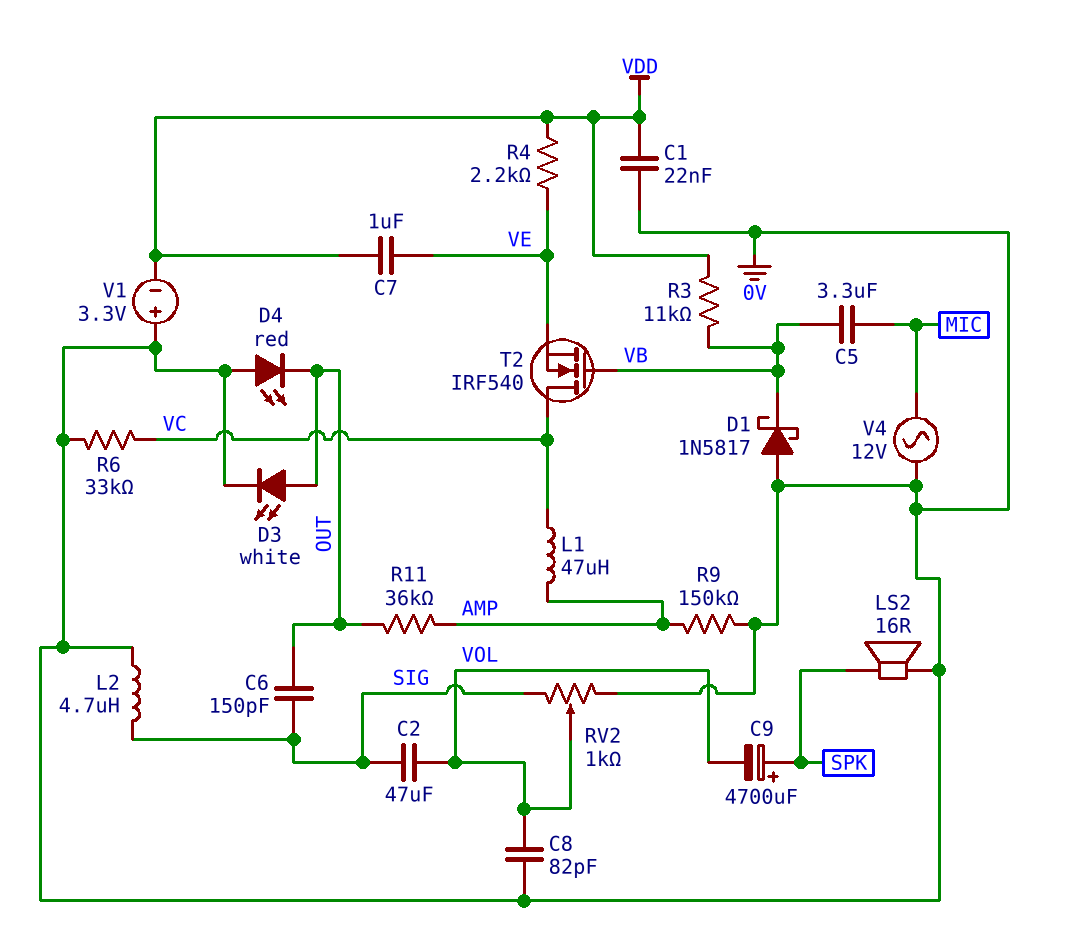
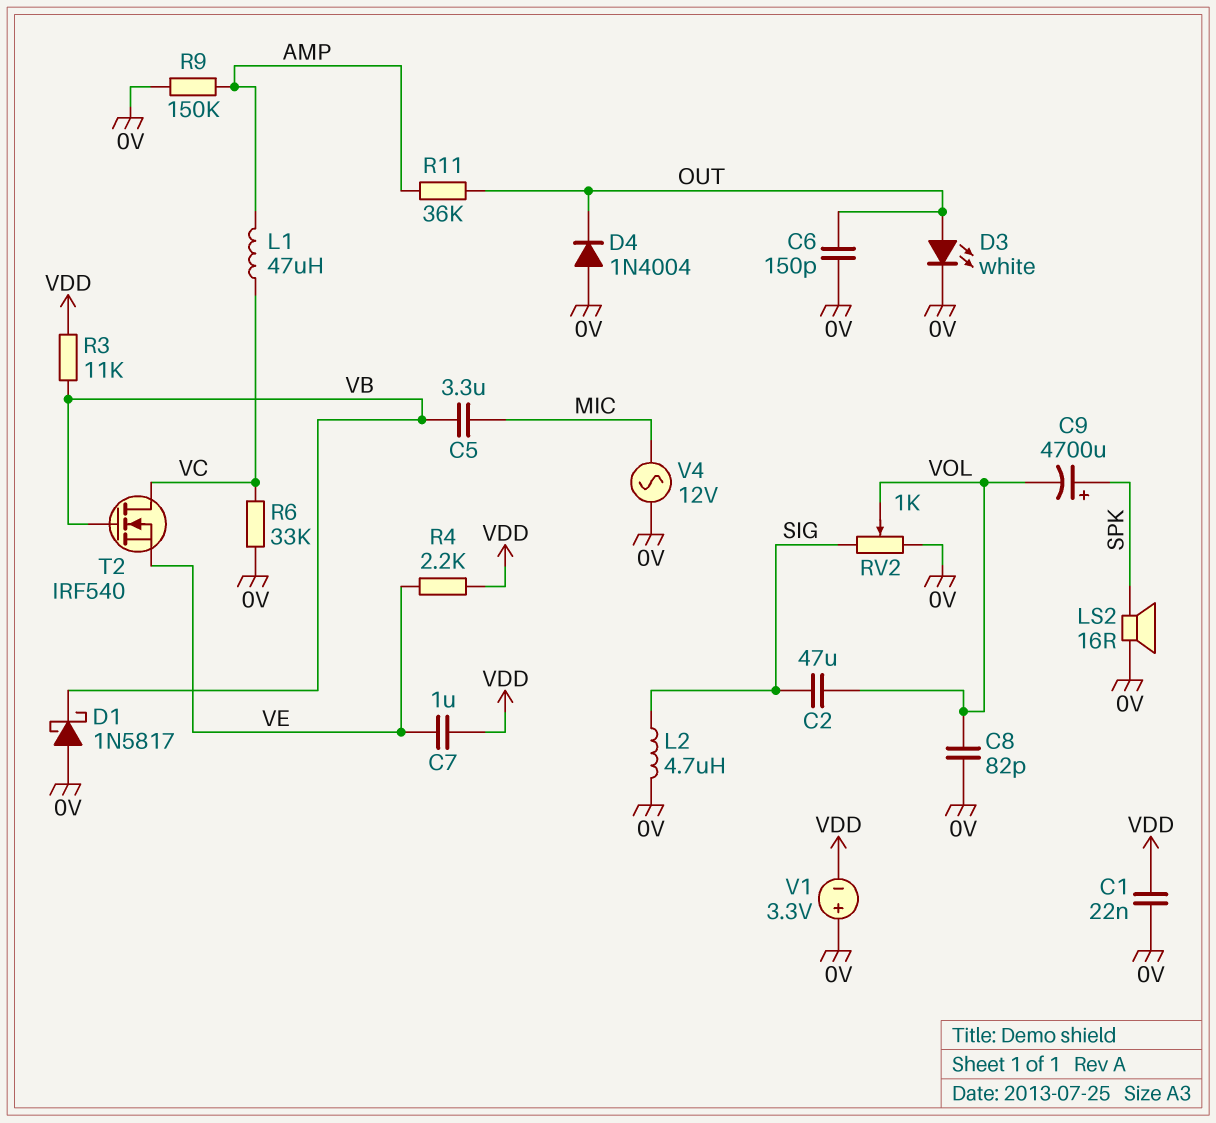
C6: 150pF (OUT, SIG) -> 150pF (0V, OUT)
D4: LED red (A 0V, K OUT) -> diode 1N4004 (A 0V, K OUT)

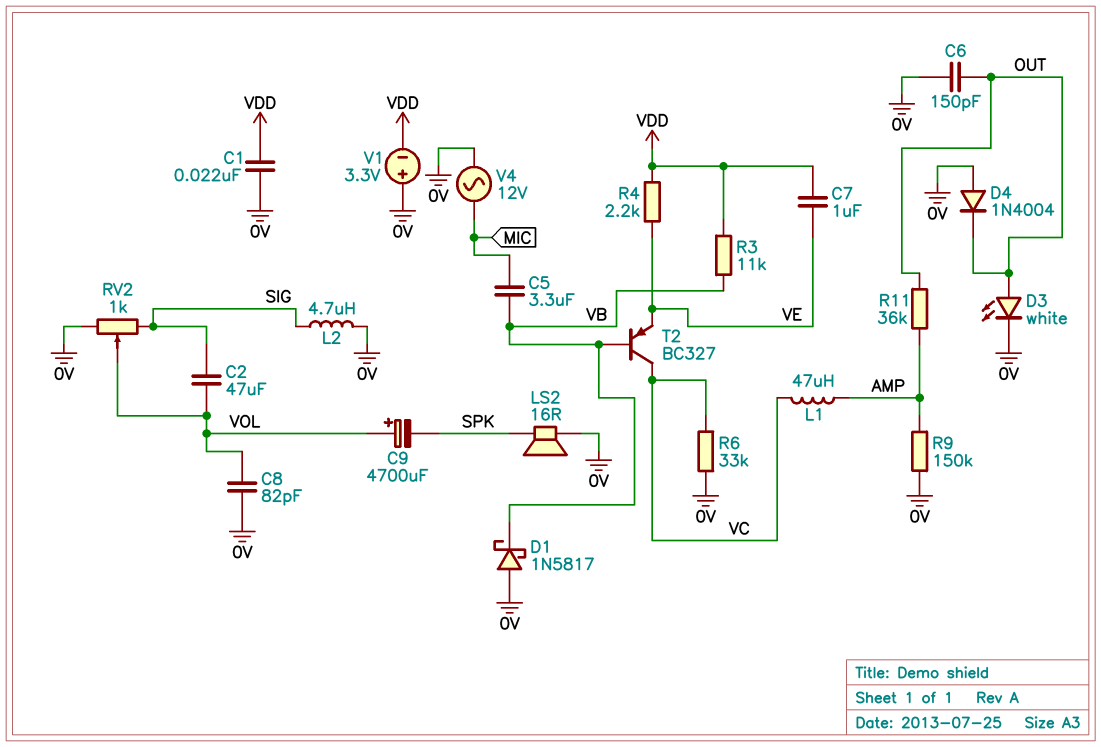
C9: 4700uF (plus SPK, minus VOL) -> 4700uF (plus VOL, minus SPK)
T2: NMOS IRF540 (G VB, D VC, S VE) -> PNP BC327 (B VB, C VC, E VE)

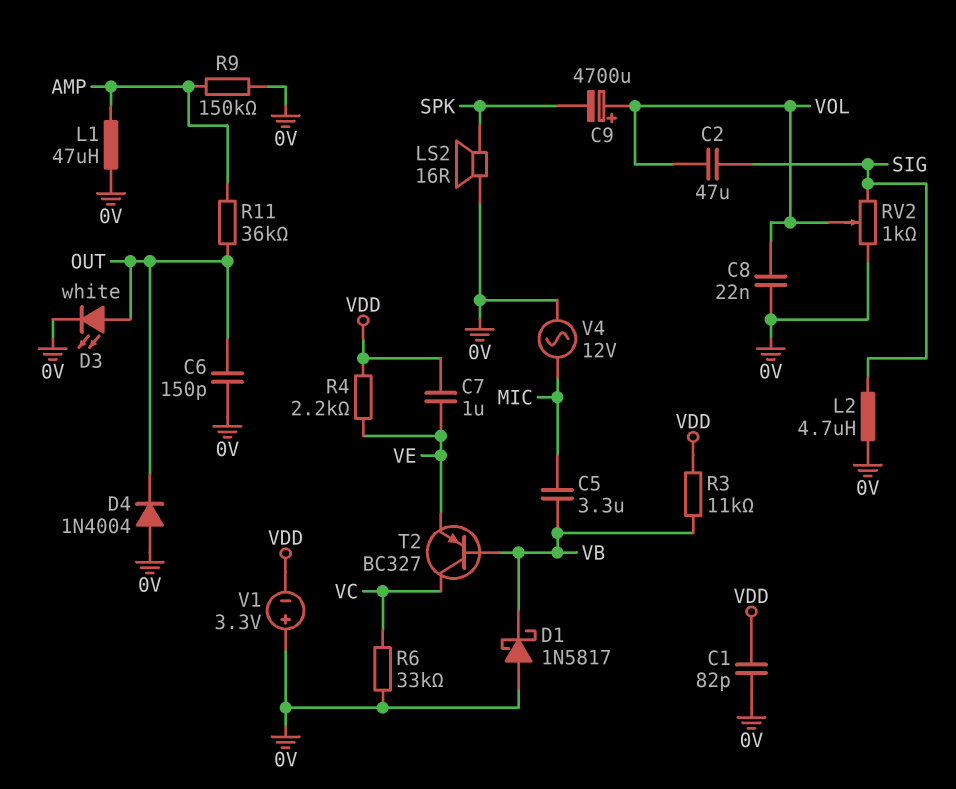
C1: 22nF (0V, VDD) -> 82pF (0V, VDD)
C8: 82pF (0V, VOL) -> 22nF (0V, VOL)
L1: 47uH (AMP, VC) -> 47uH (0V, AMP)

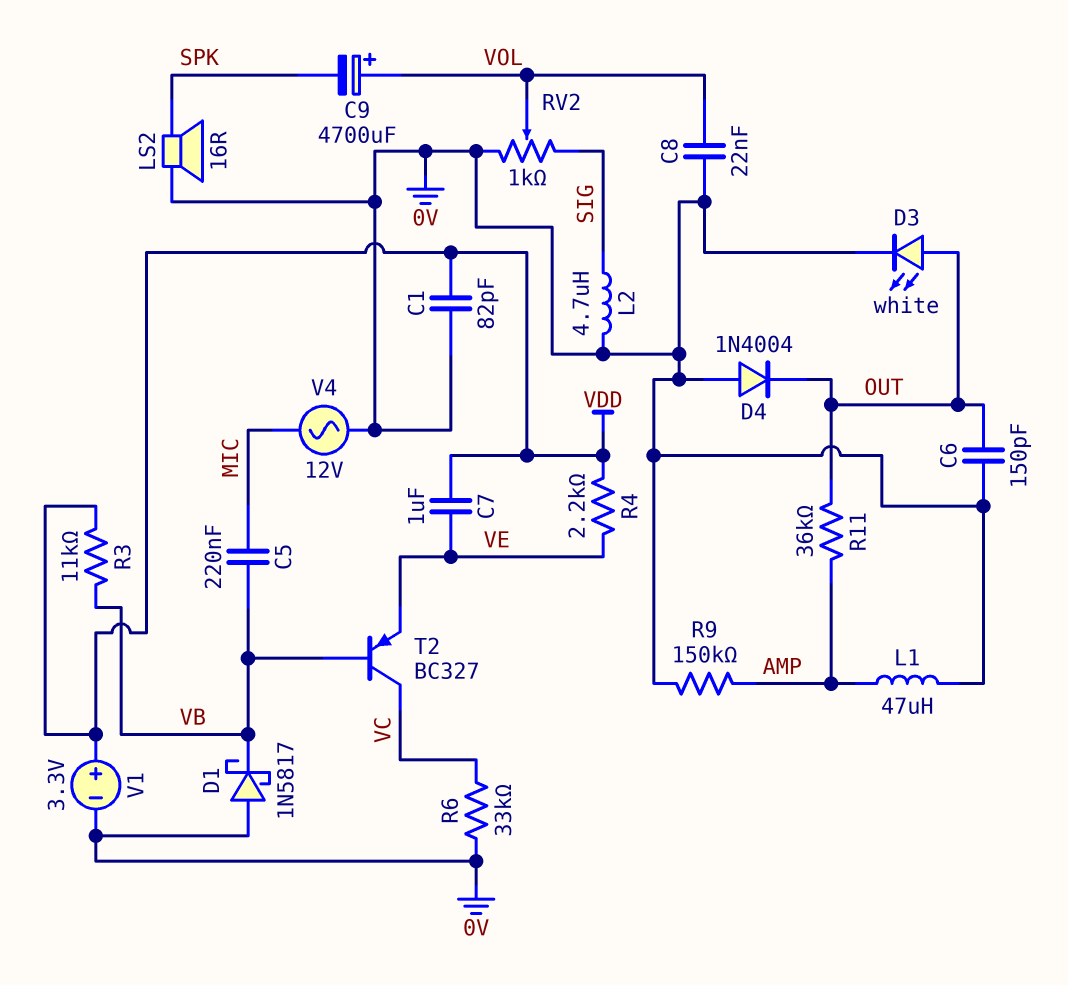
C2: 47uF (SIG, VOL) -> none
C5: 3.3uF (MIC, VB) -> 220nF (MIC, VB)
V1: 3.3V (plus 0V, minus VDD) -> 3.3V (plus VDD, minus 0V)

